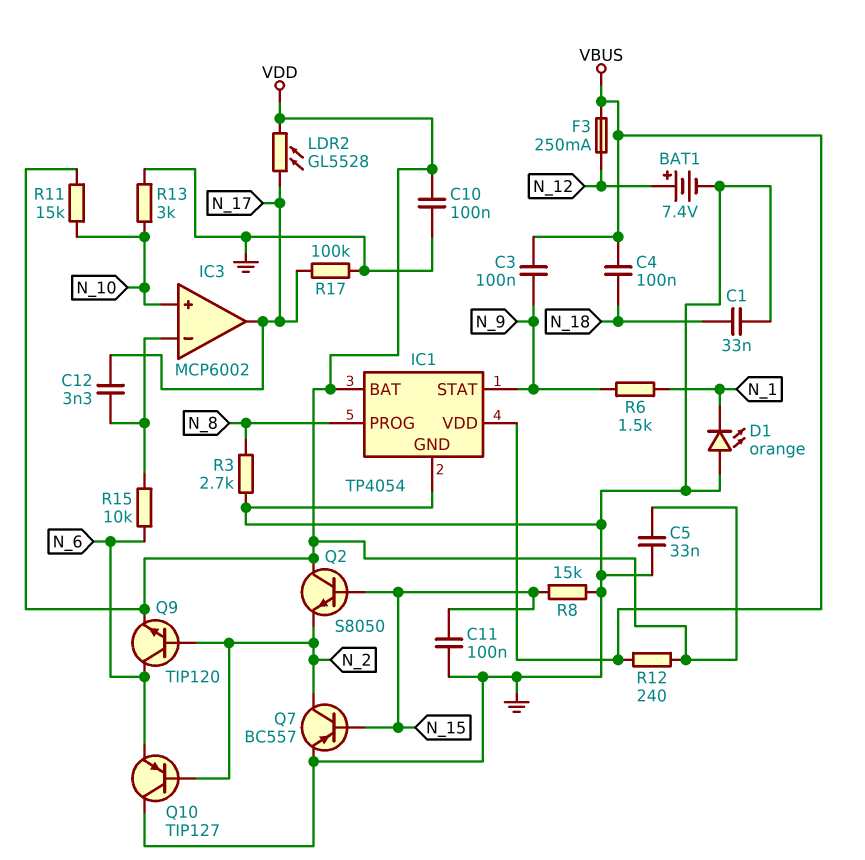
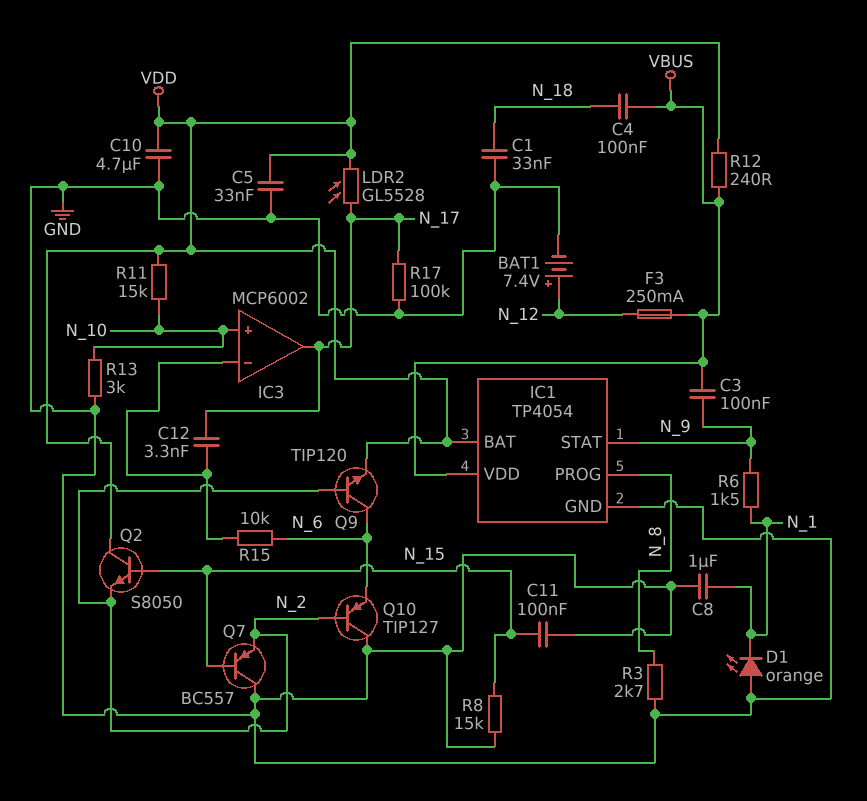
C8: none -> 1uF (GND, N_1)
C10: 100nF (GND, VDD) -> 4.7uF (GND, VDD)
Q7: PNP BC557 (B N_15, C N_2, E GND) -> PNP BC557 (B N_15, C GND, E N_2)

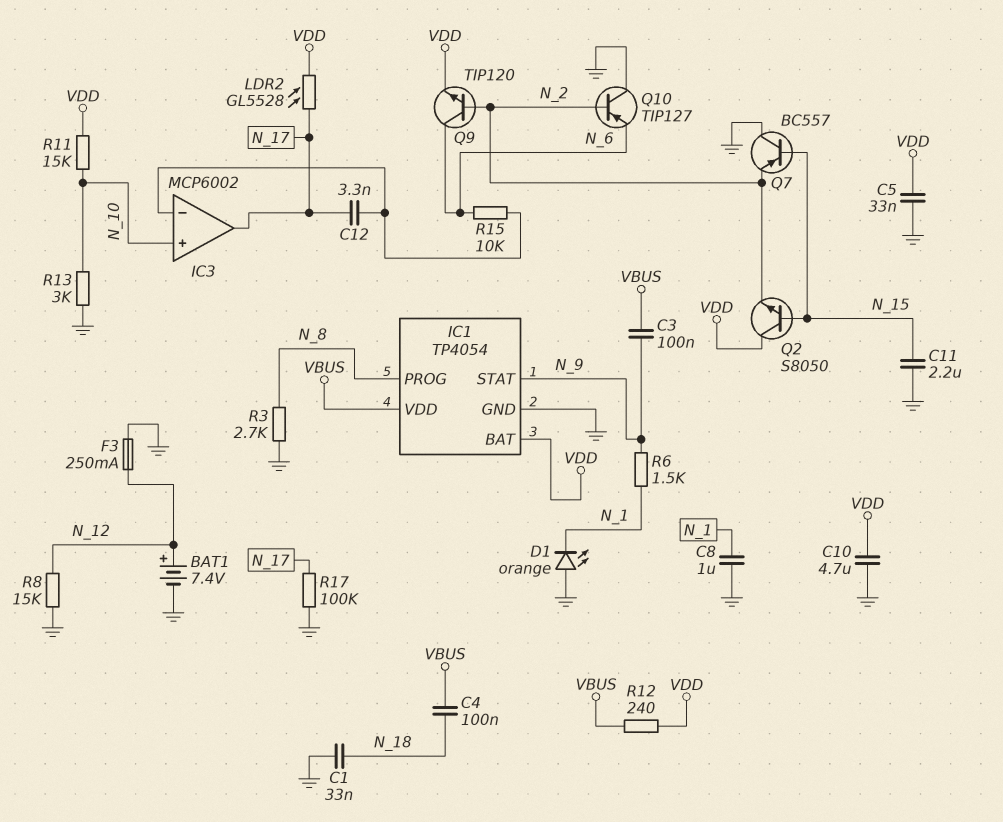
C11: 100nF (GND, N_15) -> 2.2uF (GND, N_15)
F3: 250mA (N_12, VBUS) -> 250mA (GND, N_12)
R8: 15k (GND, N_15) -> 15k (GND, N_12)

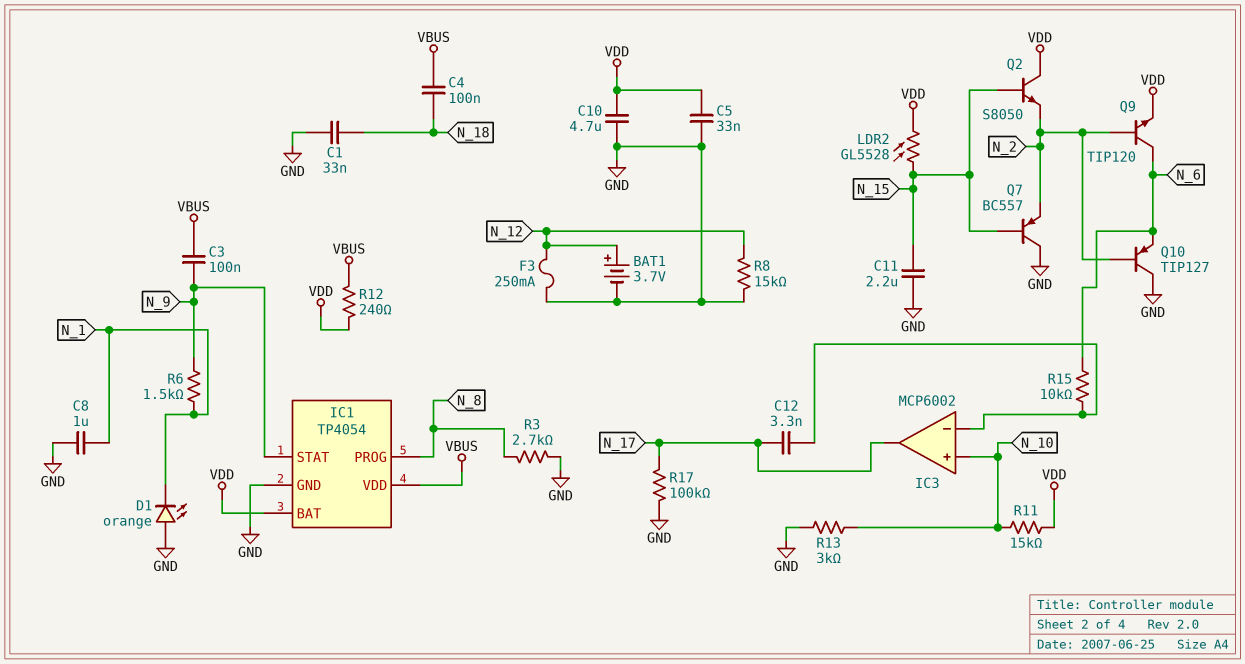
BAT1: 7.4V (plus N_12, minus GND) -> 3.7V (plus N_12, minus GND)
LDR2: GL5528 (N_17, VDD) -> GL5528 (N_15, VDD)

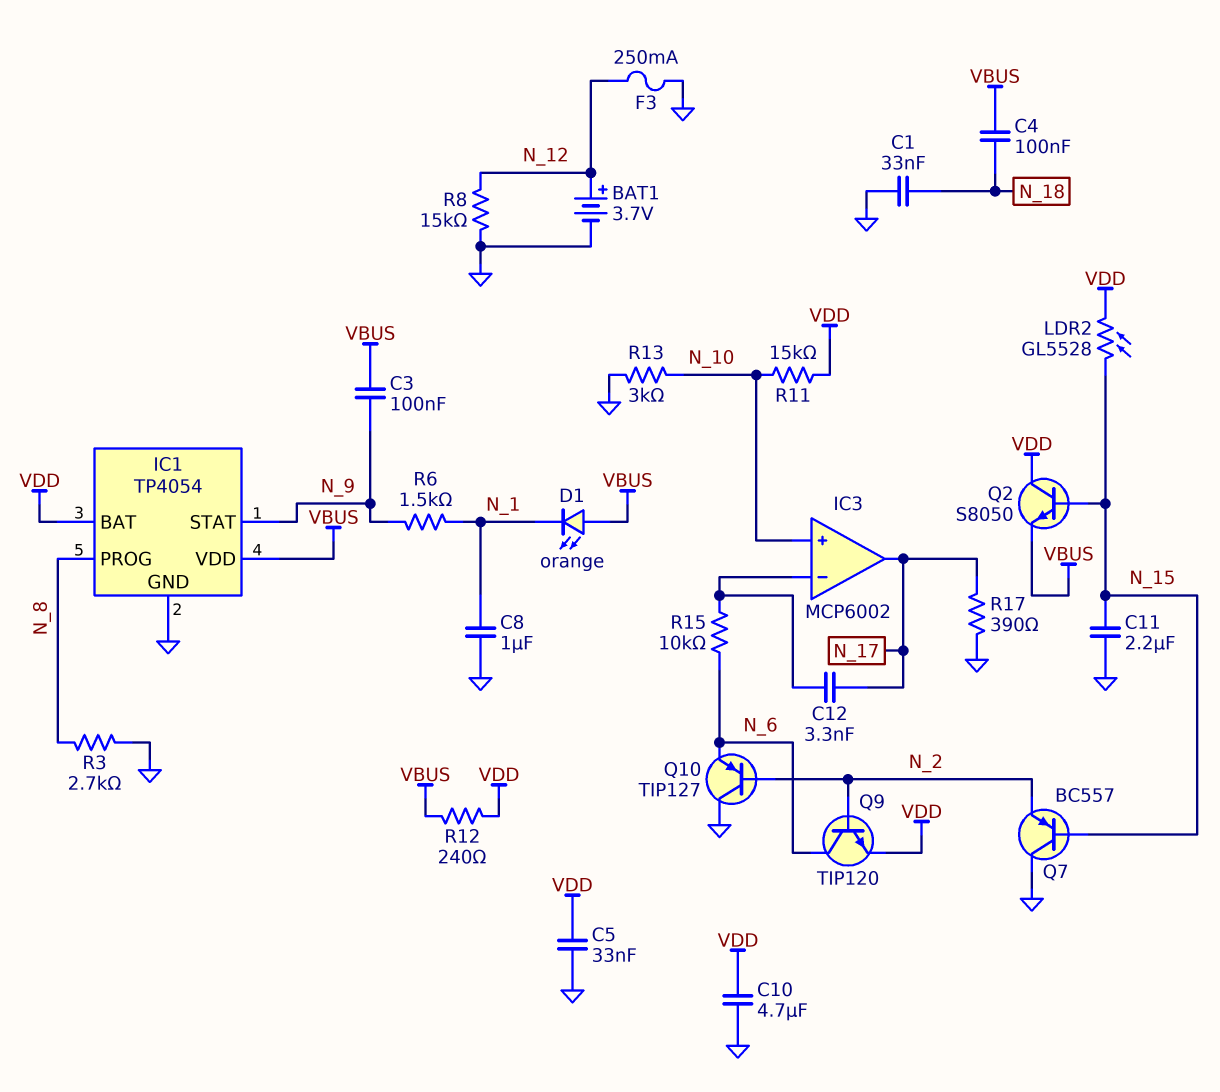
D1: LED orange (A GND, K N_1) -> LED orange (A VBUS, K N_1)
Q2: NPN S8050 (B N_15, C VDD, E N_2) -> NPN S8050 (B N_15, C VDD, E VBUS)
R17: 100k (GND, N_17) -> 390 (GND, N_17)

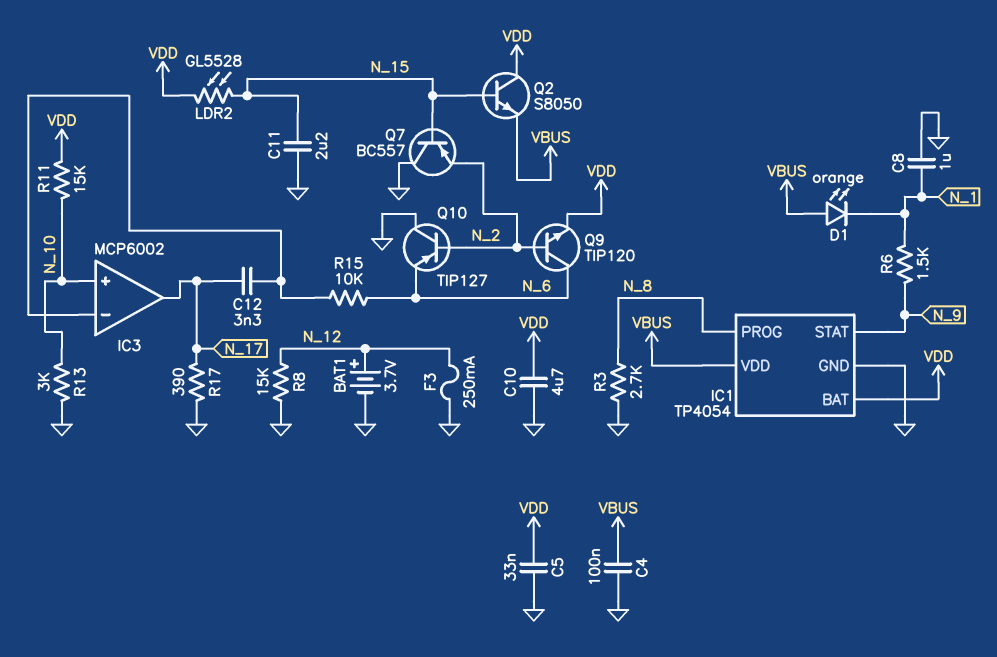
C1: 33nF (GND, N_18) -> none
C3: 100nF (N_9, VBUS) -> none
C4: 100nF (N_18, VBUS) -> 100nF (GND, VBUS)
R12: 240 (VBUS, VDD) -> none

